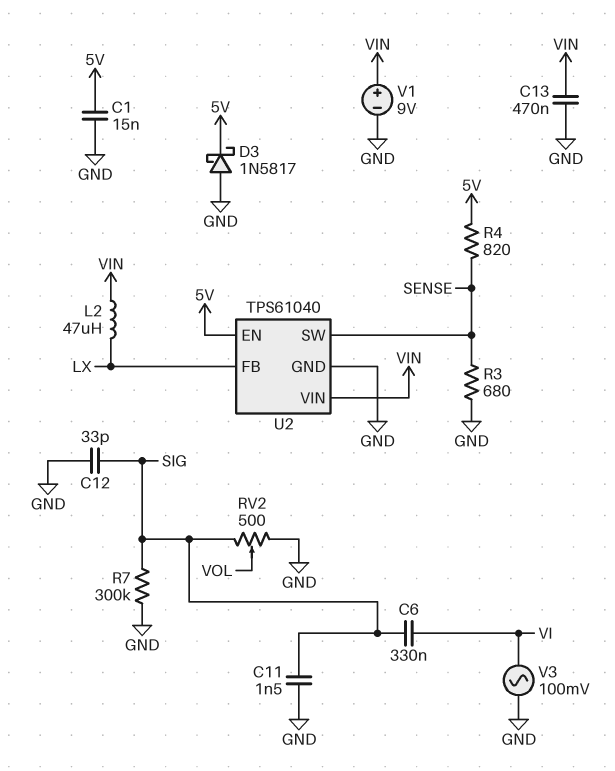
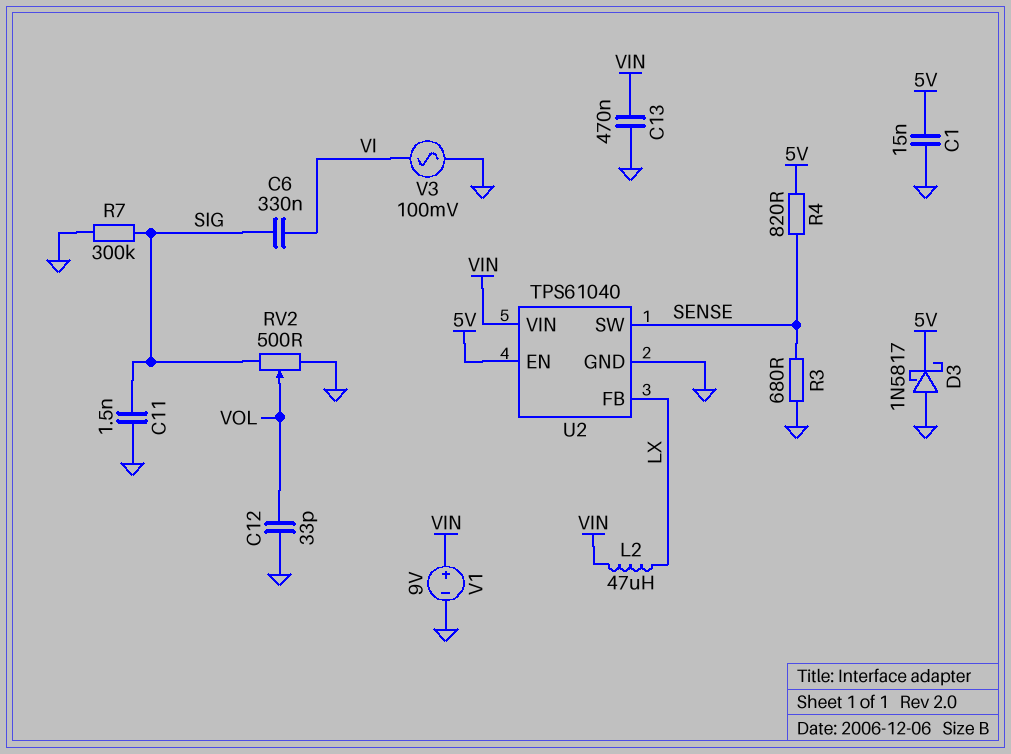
C12: 33pF (GND, SIG) -> 33pF (GND, VOL)

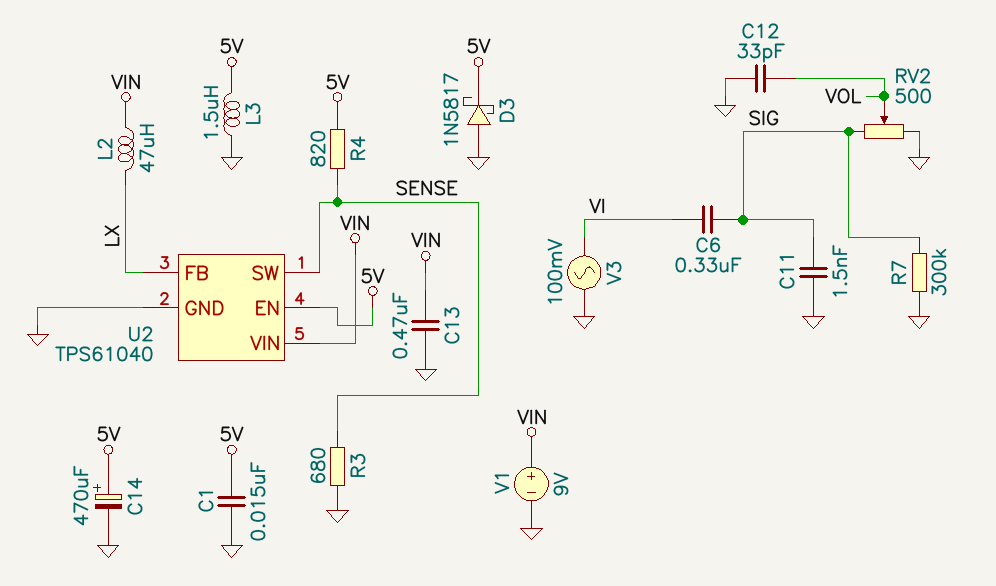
C14: none -> 470uF (plus 5V, minus GND)
L3: none -> 1.5uH (5V, GND)

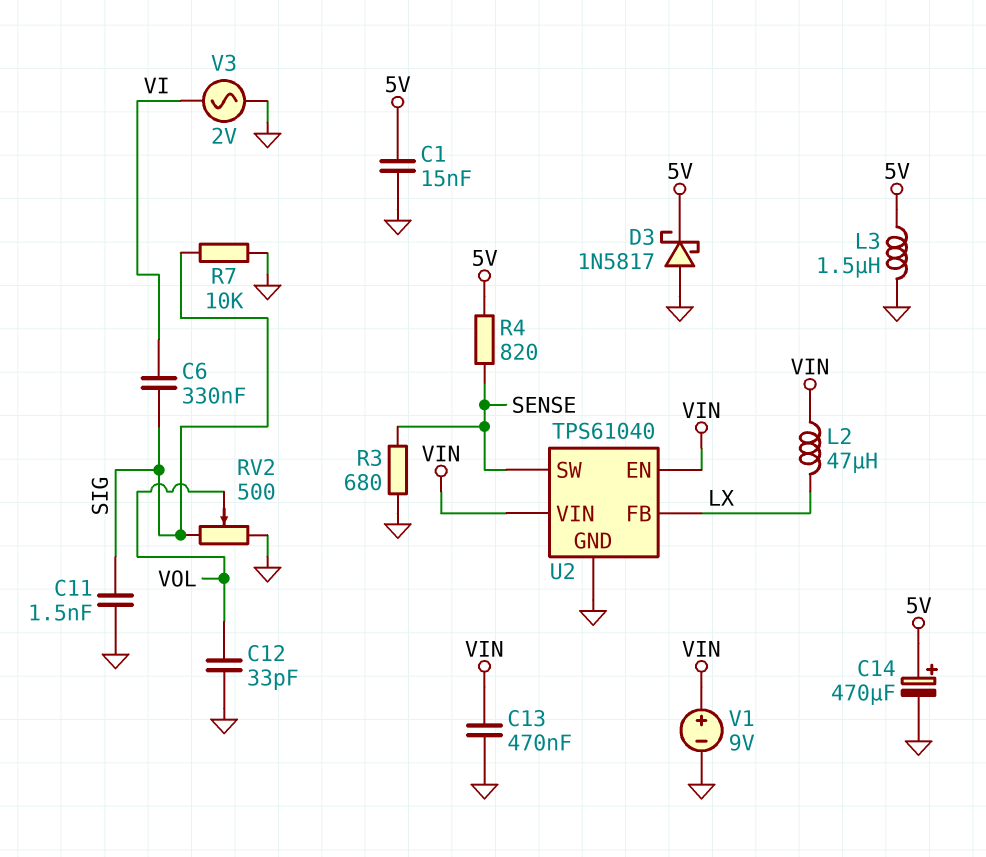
R7: 300k (GND, SIG) -> 10k (GND, SIG)
U2 pin EN: 5V -> VIN
V3: AC 100mV (GND, VI) -> AC 2V (GND, VI)

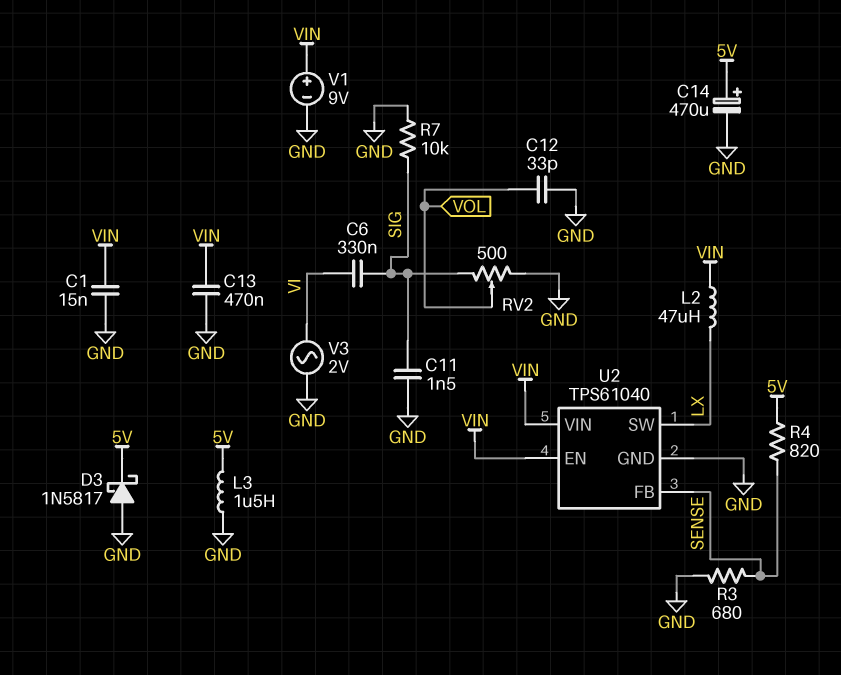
C1: 15nF (5V, GND) -> 15nF (GND, VIN)
U2 pin FB: LX -> SENSE
U2 pin SW: SENSE -> LX

